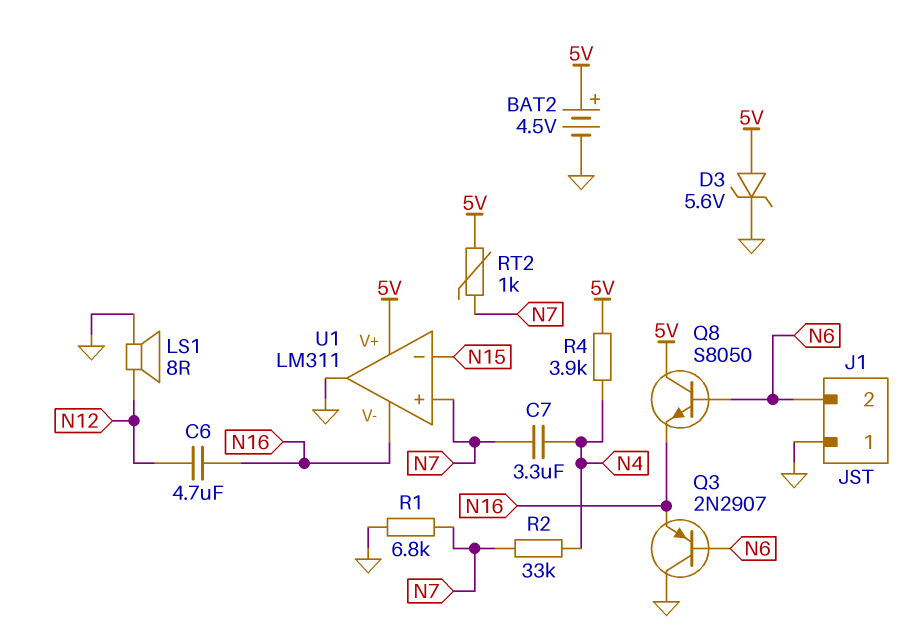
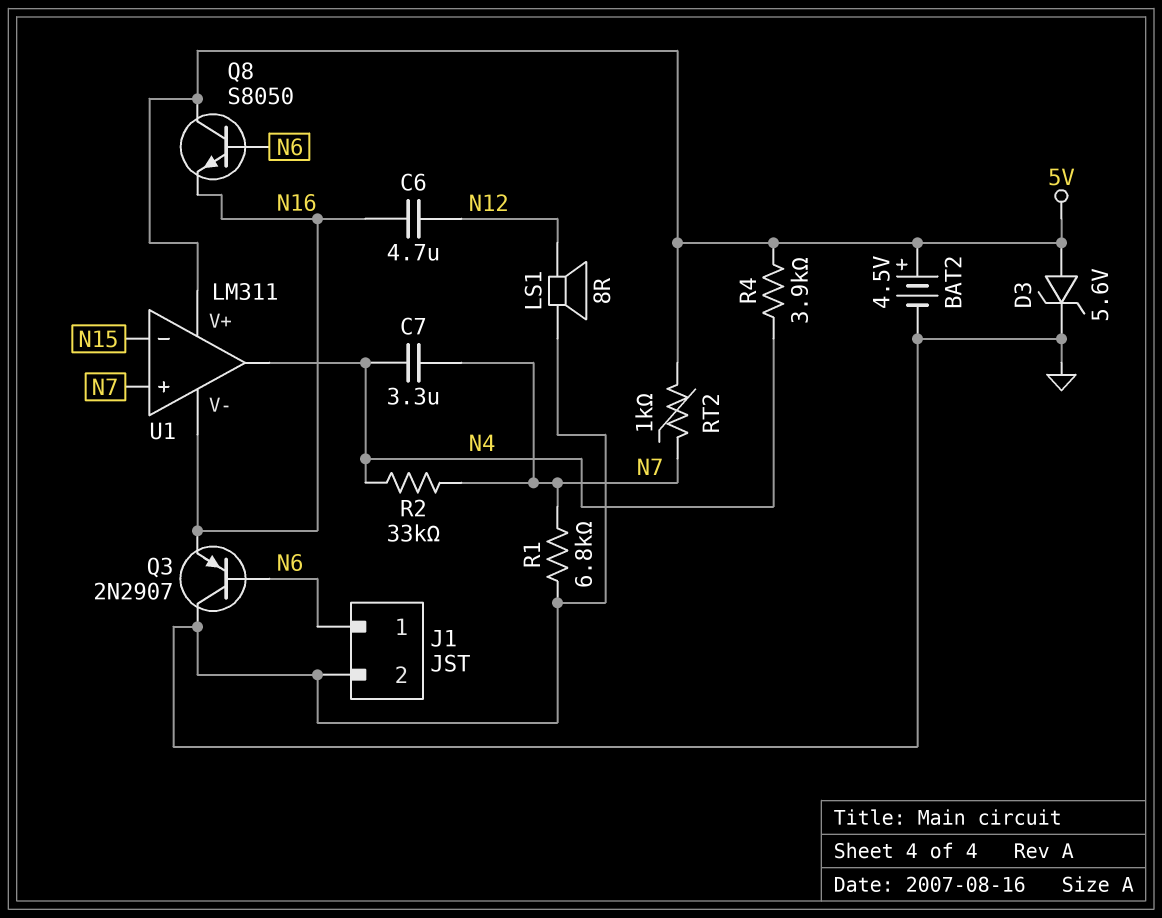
J1 pin 1: GND -> N6
J1 pin 2: N6 -> GND
U1 pin out: GND -> N4

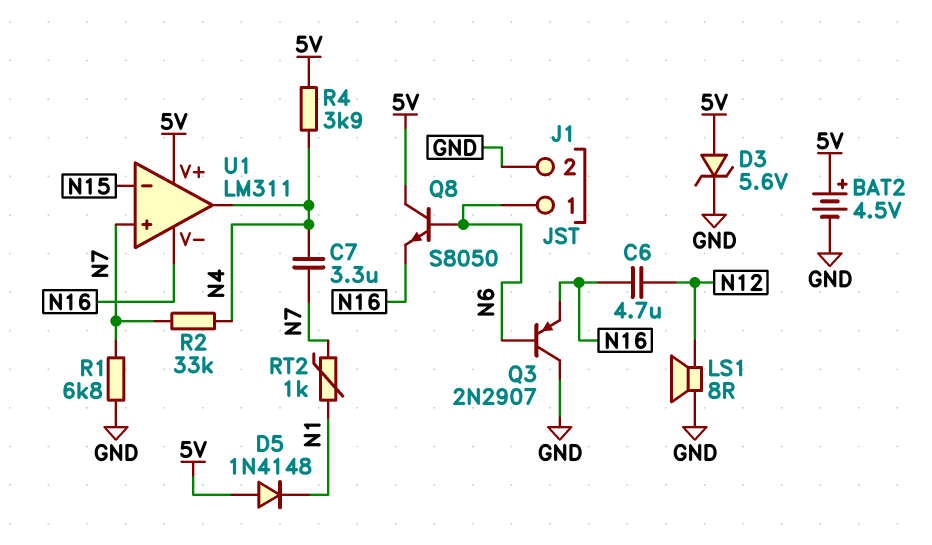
D5: none -> diode 1N4148 (A 5V, K N1)
RT2: 1k (5V, N7) -> 1k (N1, N7)

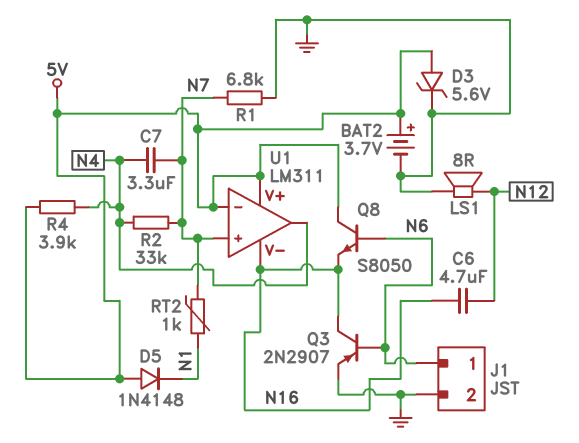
BAT2: 4.5V (plus 5V, minus GND) -> 3.7V (plus 5V, minus GND)
Q3: PNP 2N2907 (B N6, C GND, E N16) -> PNP 2N2907 (B N6, C N16, E GND)
U1 pin in-: N15 -> 5V

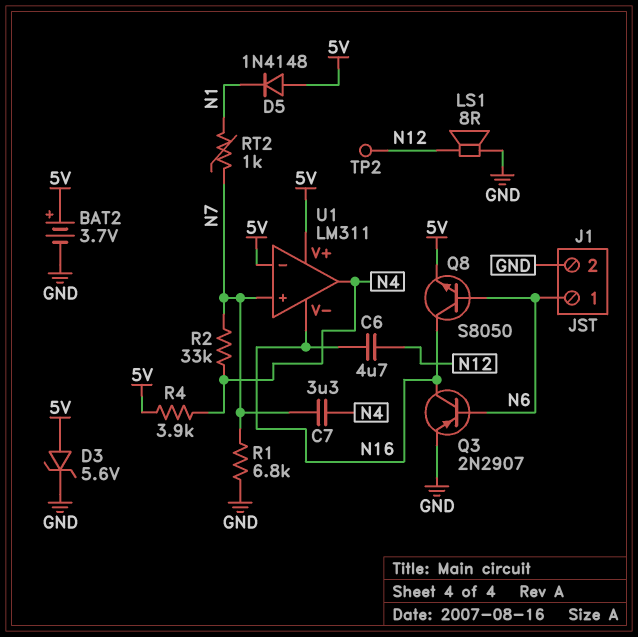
Q8: NPN S8050 (B N6, C 5V, E N16) -> NPN S8050 (B N6, C N16, E 5V)
TP2: none -> test point (N12)

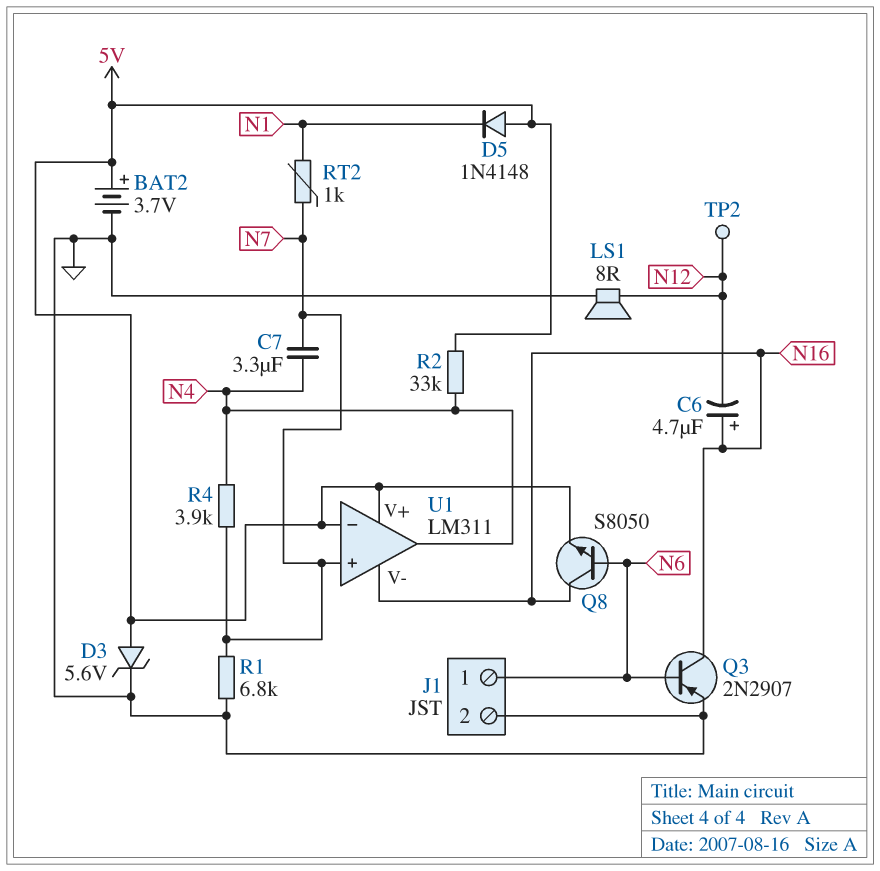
C6: 4.7uF (N12, N16) -> 4.7uF (plus N16, minus N12)
R2: 33k (N4, N7) -> 33k (5V, N4)
R4: 3.9k (5V, N4) -> 3.9k (N4, N7)

